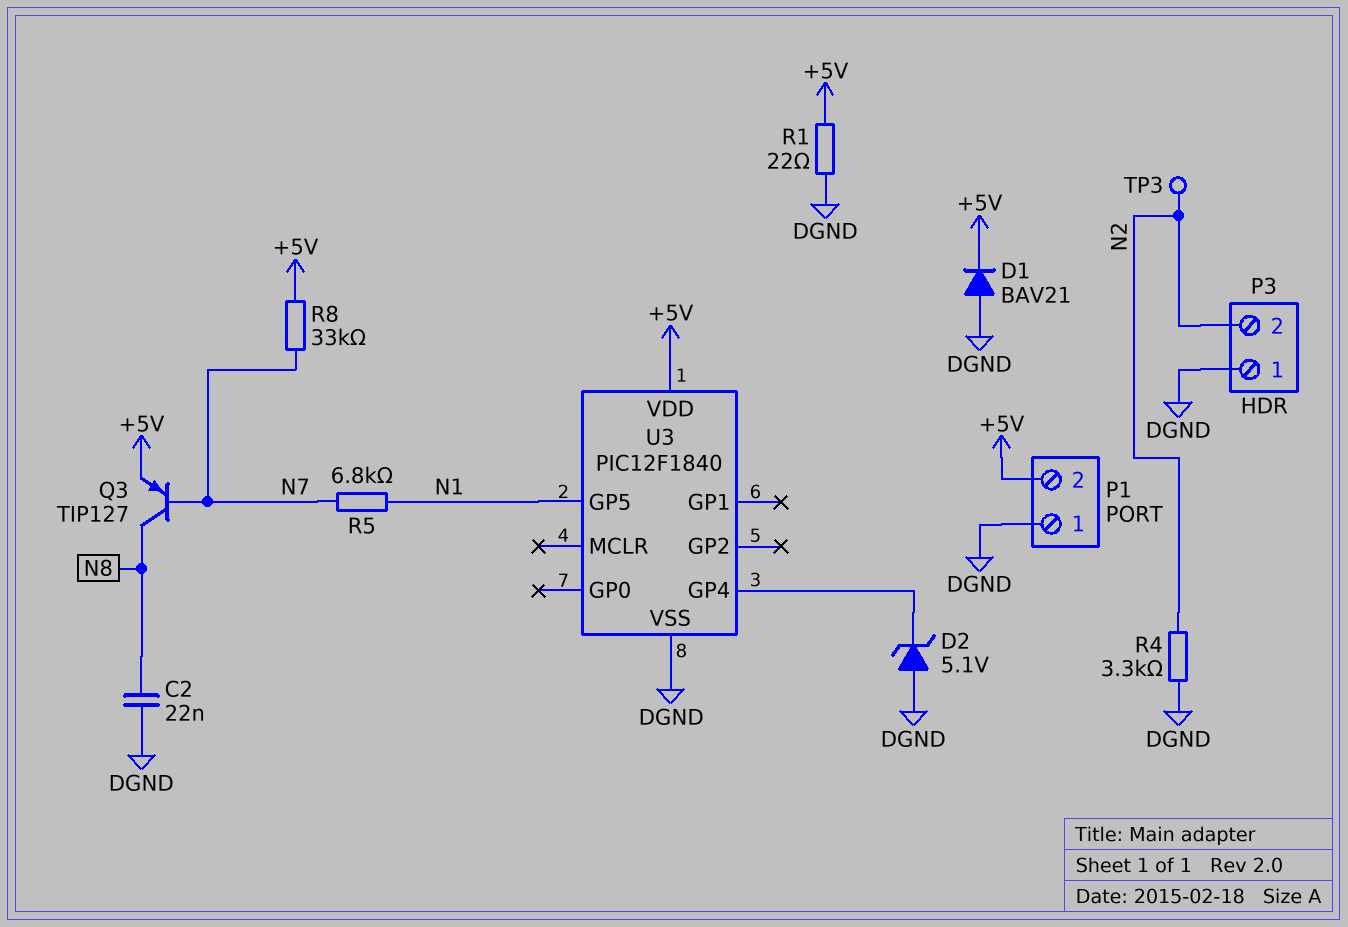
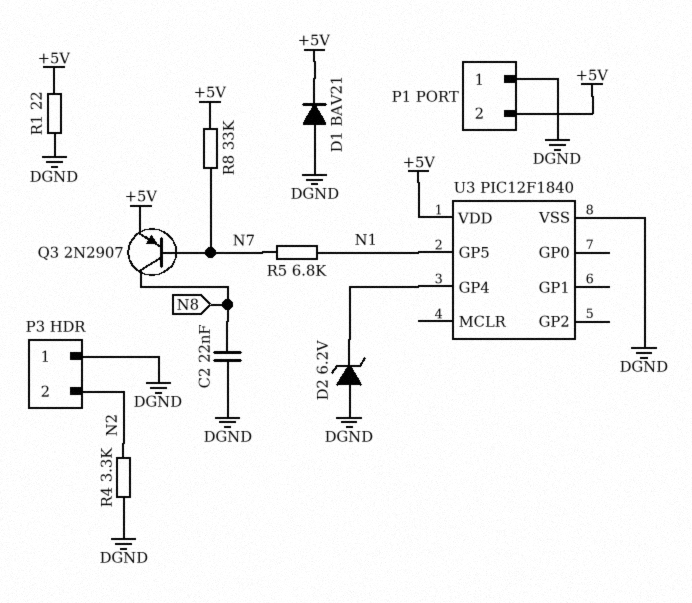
D2: zener 5.1V (A DGND, K U3/GP4) -> zener 6.2V (A DGND, K U3/GP4)
Q3: PNP TIP127 (B N7, C N8, E +5V) -> PNP 2N2907 (B N7, C N8, E +5V)
TP3: test point (N2) -> none

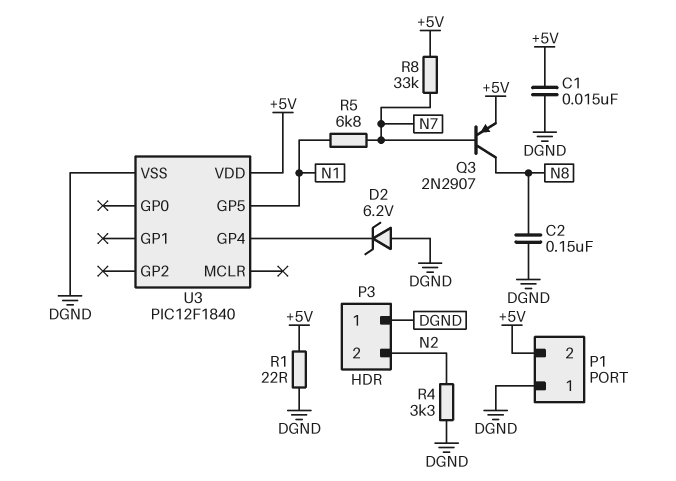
C1: none -> 15nF (+5V, DGND)
C2: 22nF (DGND, N8) -> 150nF (DGND, N8)
D1: diode BAV21 (A DGND, K +5V) -> none

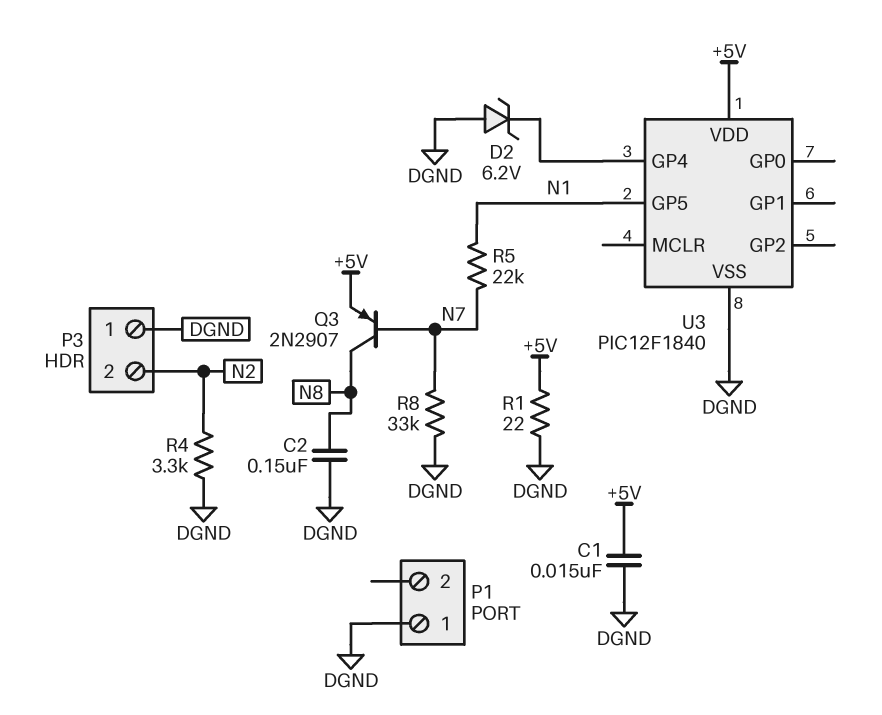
P1 pin 2: +5V -> none
R5: 6.8k (N1, N7) -> 22k (N1, N7)
R8: 33k (+5V, N7) -> 33k (DGND, N7)

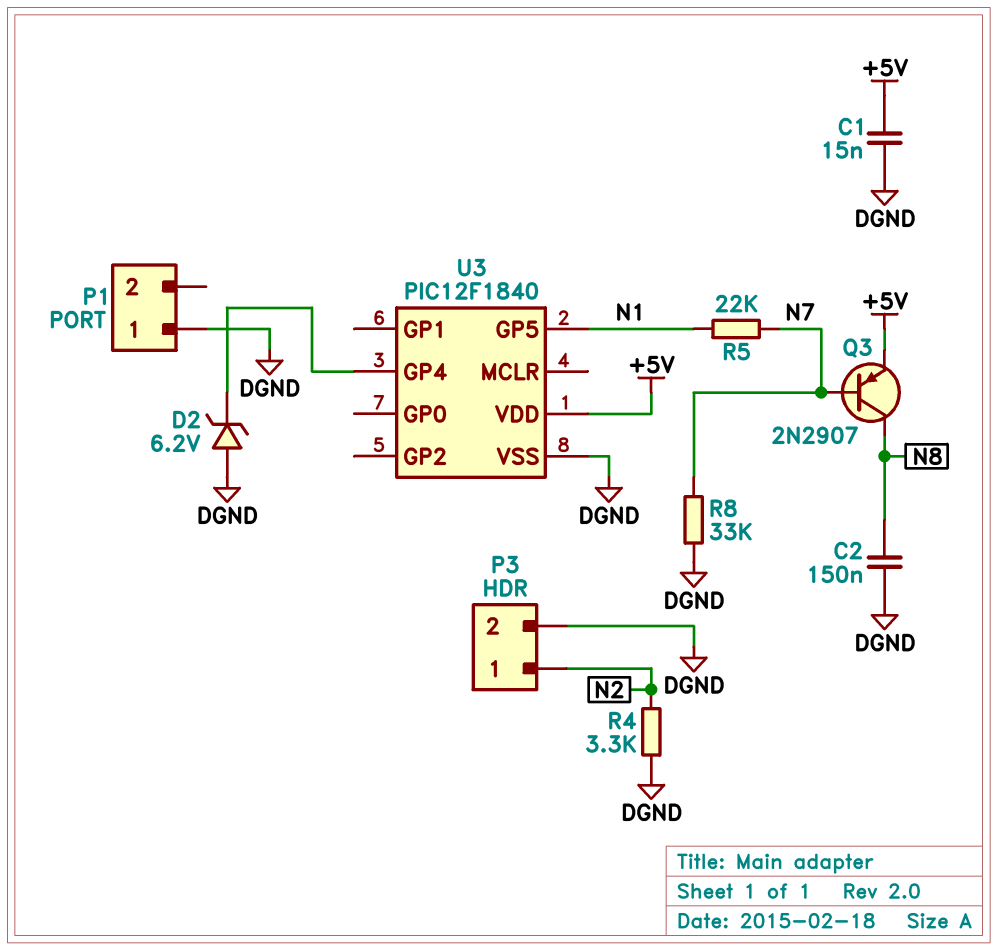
P3 pin 1: DGND -> N2
P3 pin 2: N2 -> DGND
R1: 22 (+5V, DGND) -> none

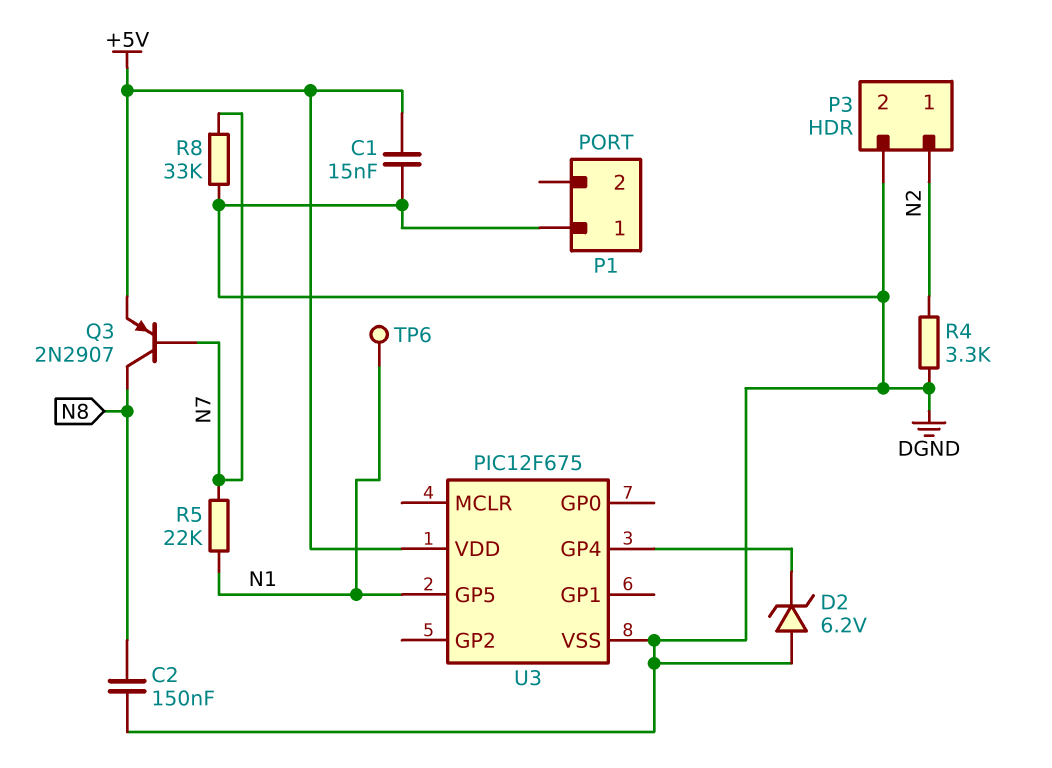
TP6: none -> test point (N1)
U3: PIC12F1840 -> PIC12F675

